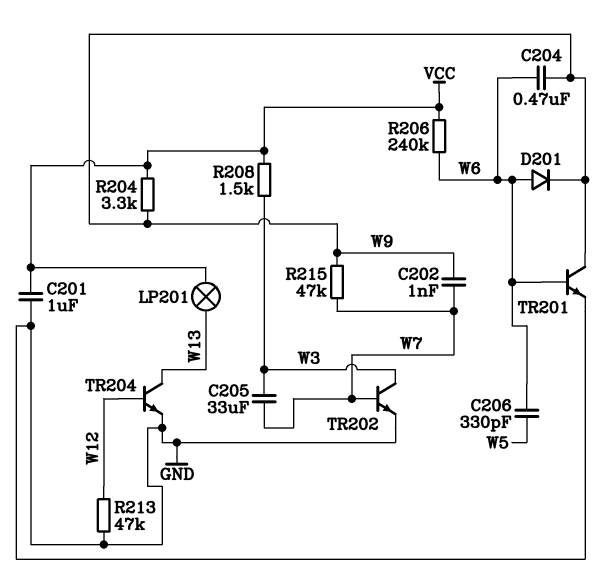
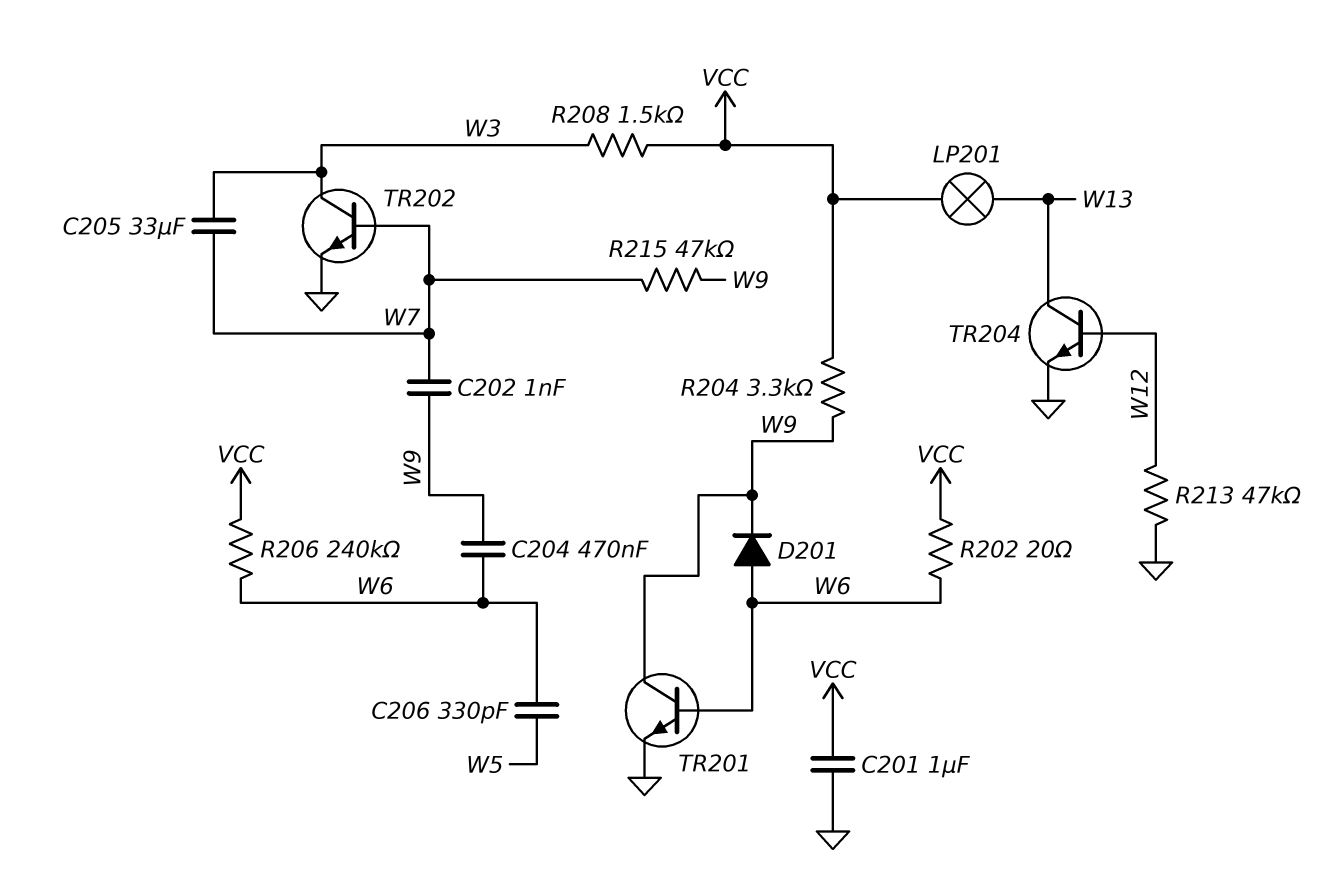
R202: none -> 20 (VCC, W6)

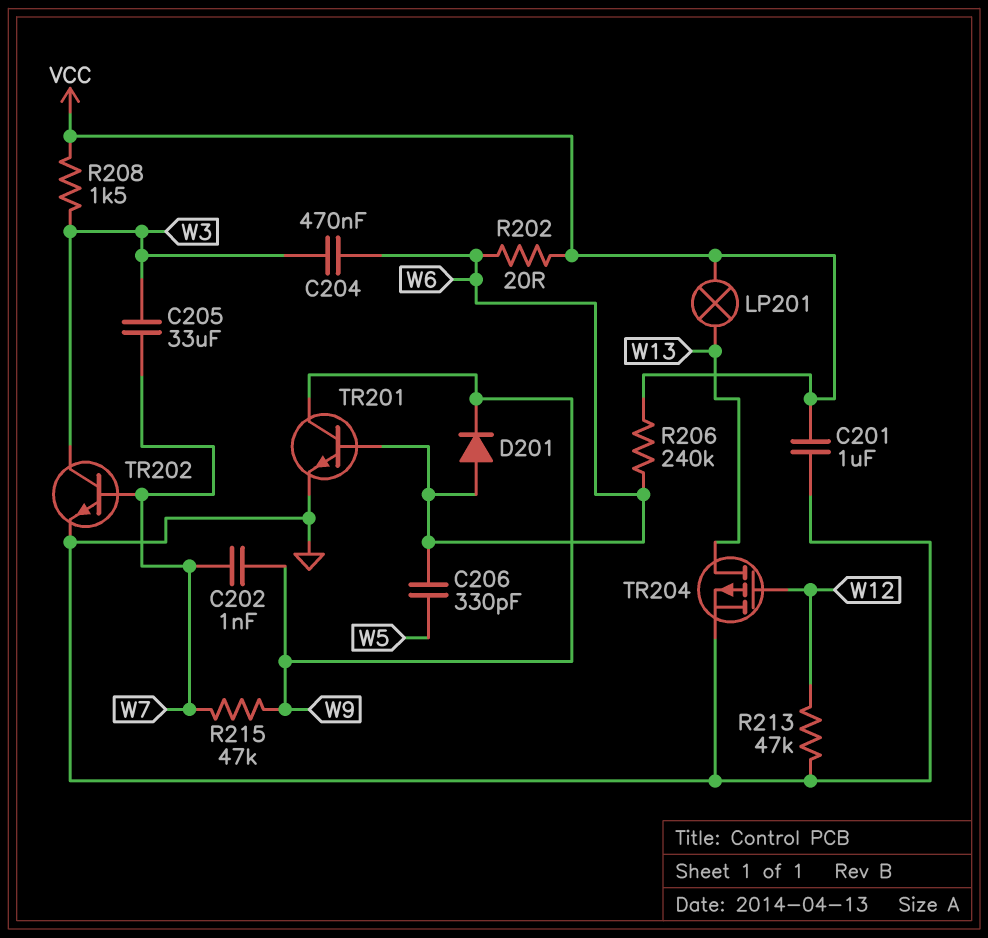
C204: 470nF (W6, W9) -> 470nF (W3, W6)
R204: 3.3k (VCC, W9) -> none
TR204: NPN (B W12, C W13, E GND) -> PMOS (G W12, D W13, S GND)

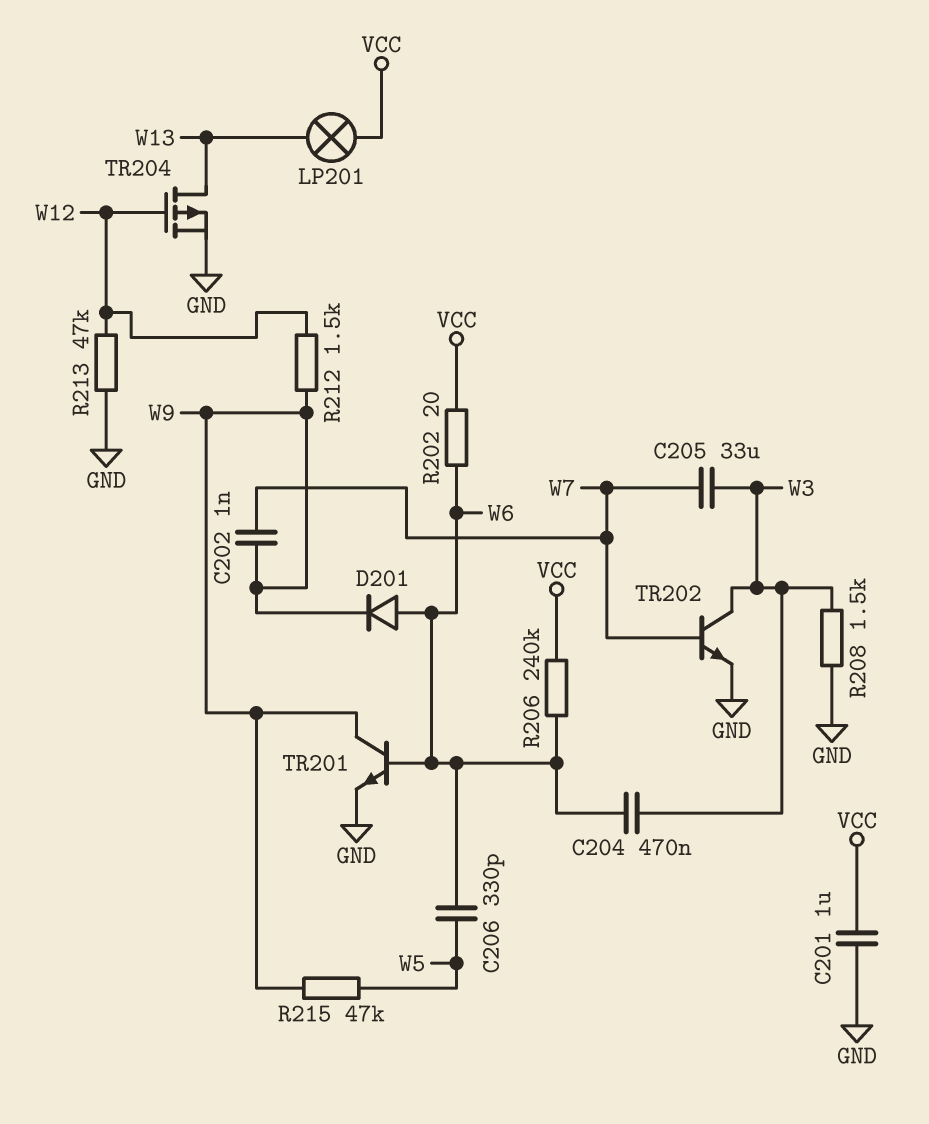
R208: 1.5k (VCC, W3) -> 1.5k (GND, W3)
R212: none -> 1.5k (W9, W12)
R215: 47k (W7, W9) -> 47k (W5, W9)

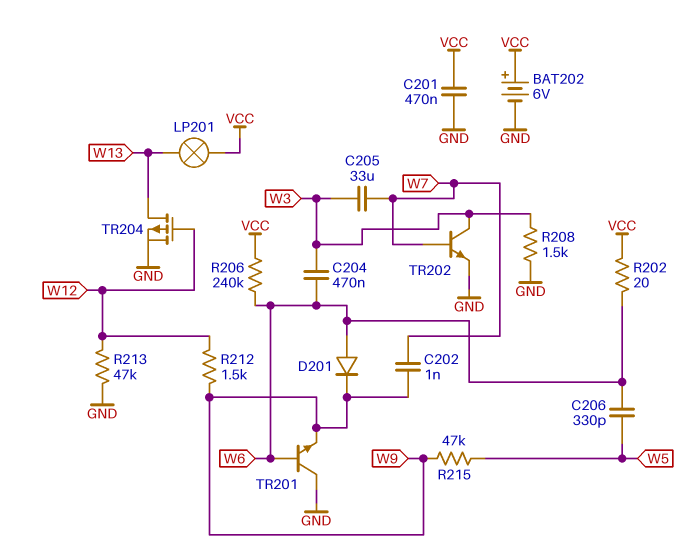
BAT202: none -> 6V (plus VCC, minus GND)
C201: 1uF (GND, VCC) -> 470nF (GND, VCC)
TR201: NPN (B W6, C W9, E GND) -> NPN (B W6, C GND, E W9)

